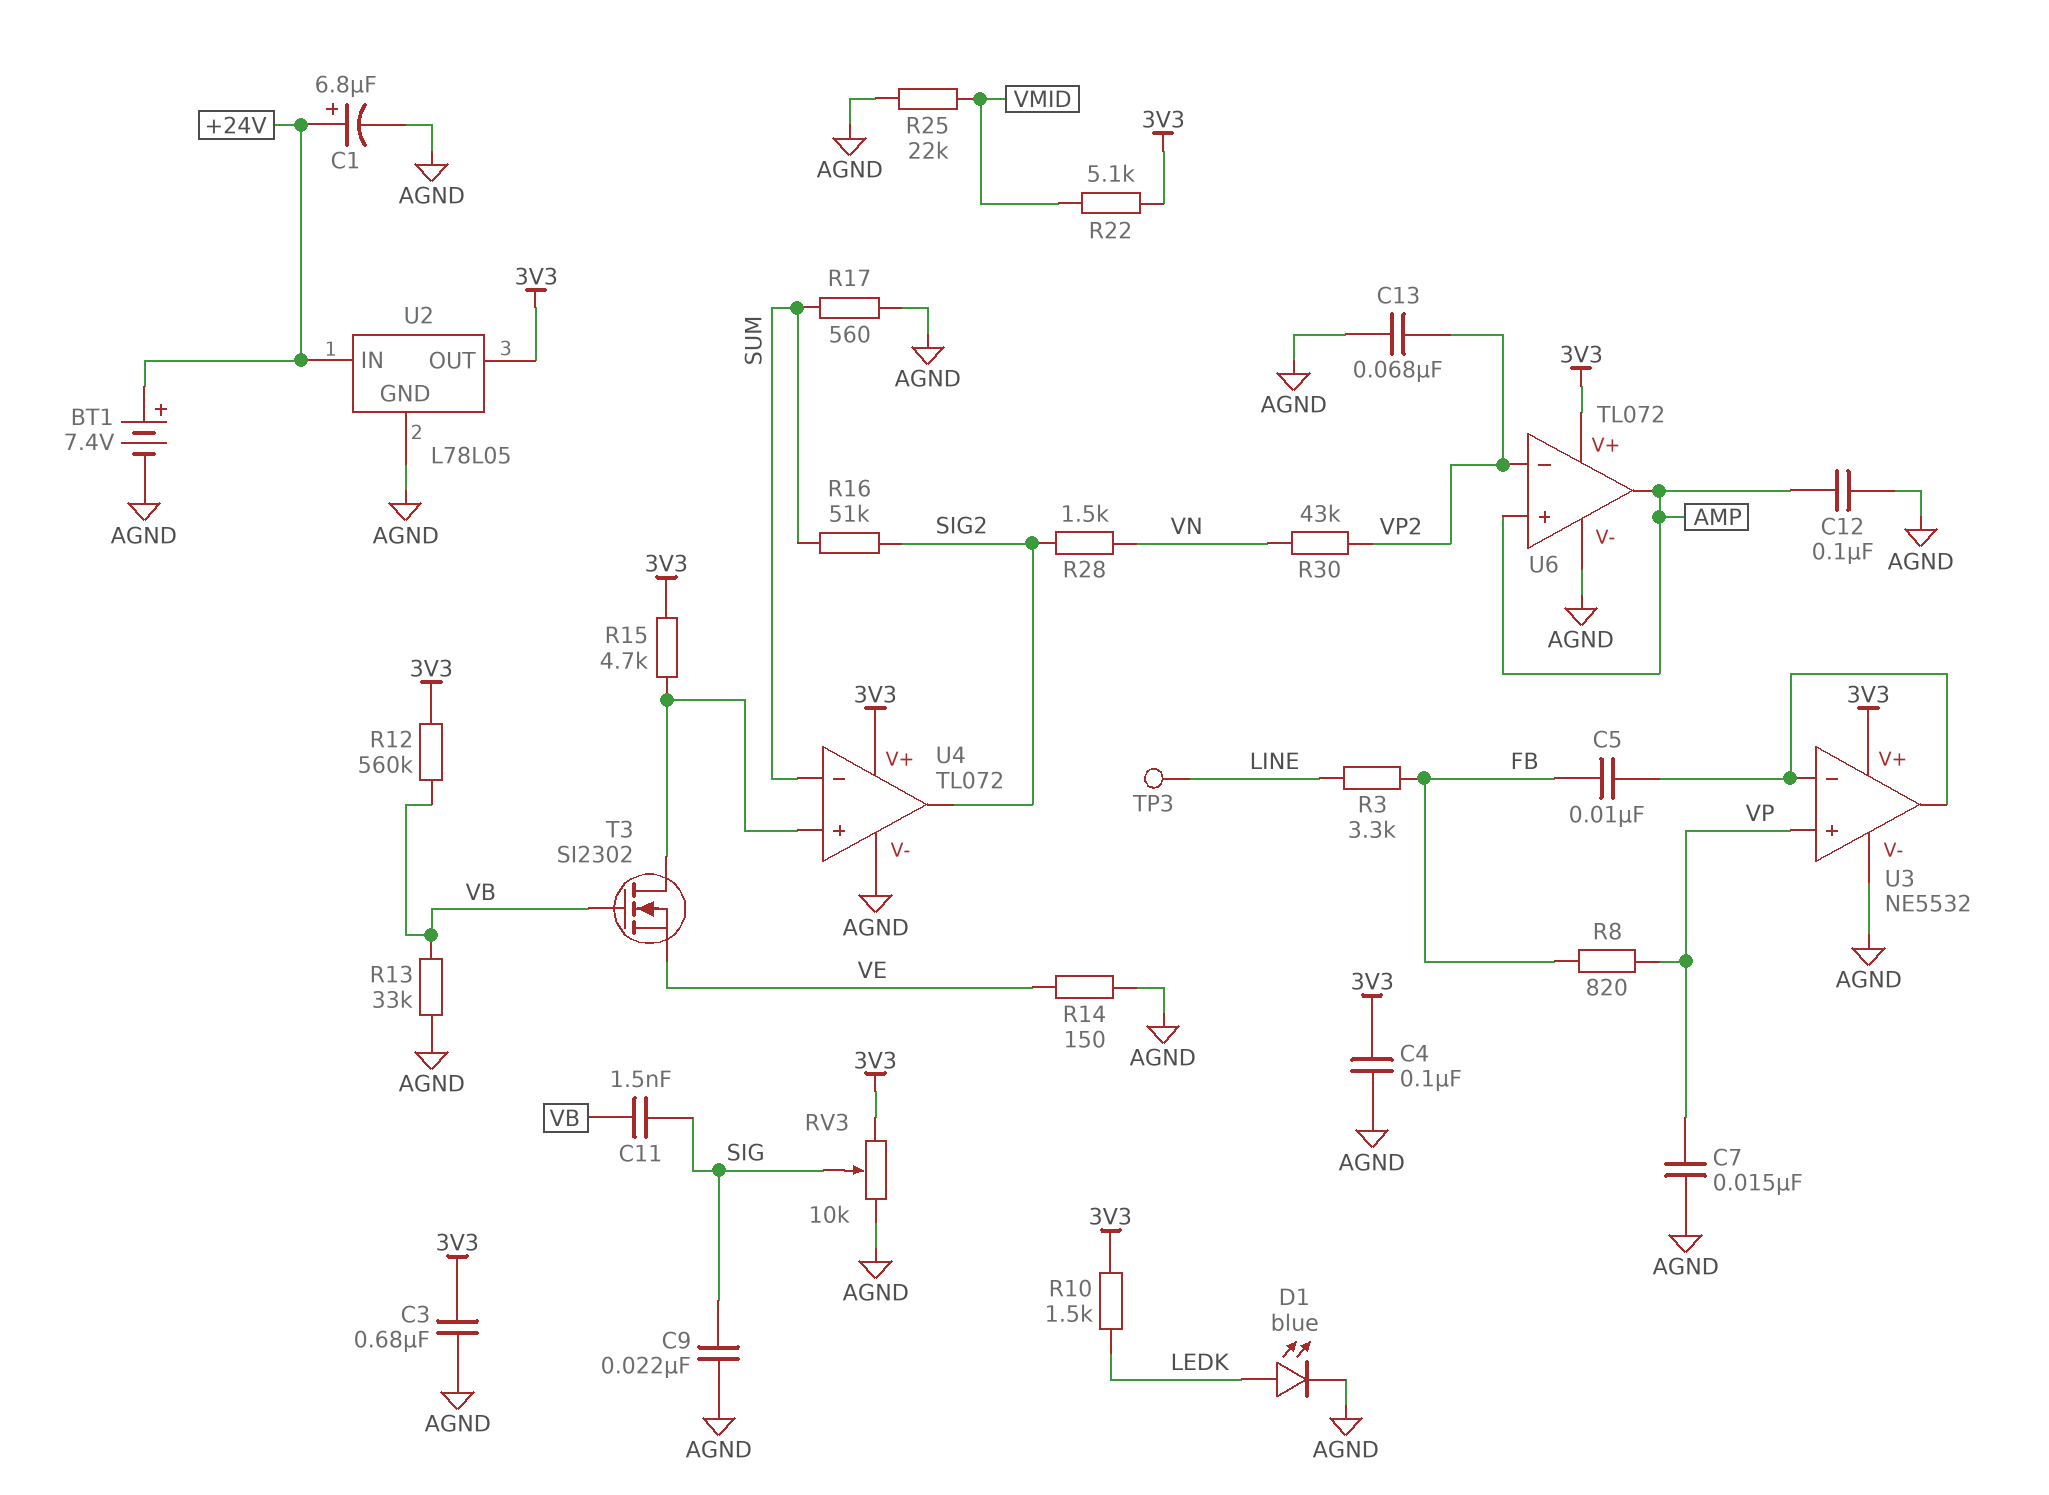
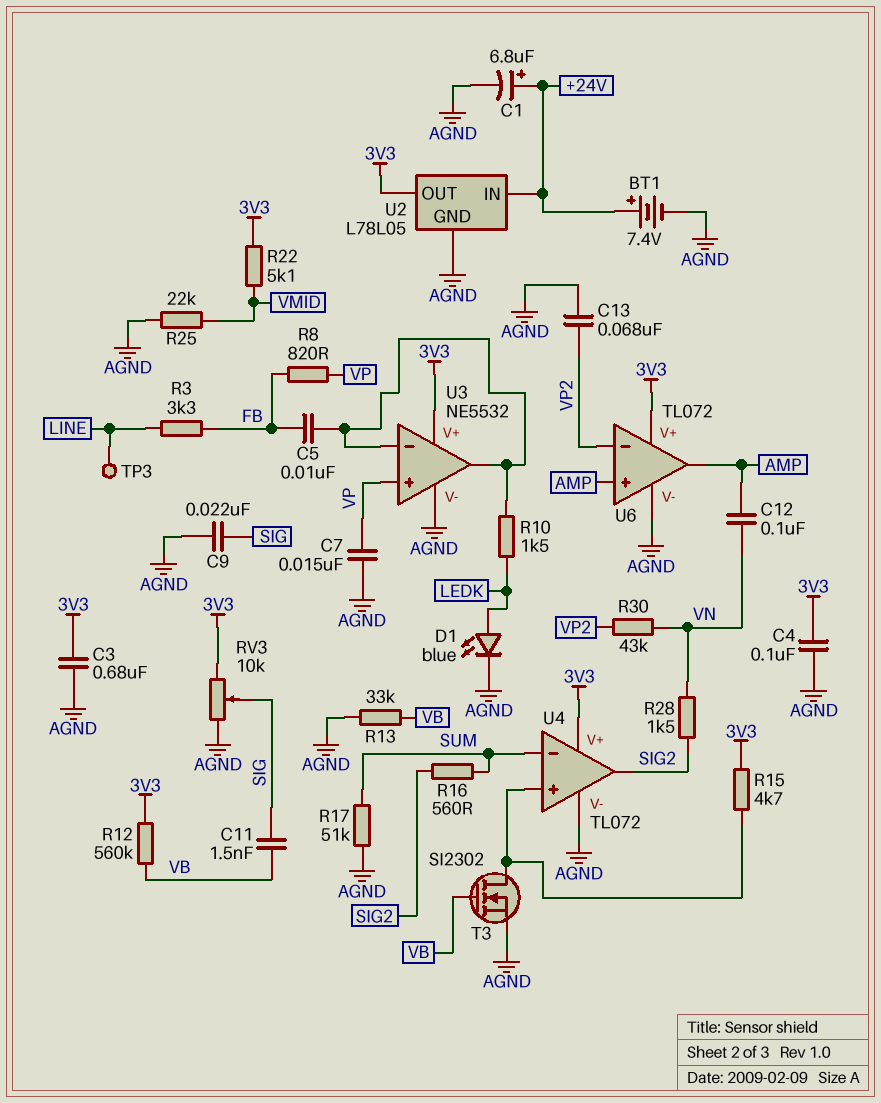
C12: 100nF (AGND, AMP) -> 100nF (AMP, VN)
R10: 1.5k (3V3, LEDK) -> 1.5k (LEDK, U3/in-)
R14: 150 (AGND, VE) -> none
R16: 51k (SIG2, SUM) -> 560 (SIG2, SUM)
R17: 560 (AGND, SUM) -> 51k (AGND, SUM)
T3: NMOS SI2302 (G VB, D U4/in+, S VE) -> NMOS SI2302 (G VB, D U4/in+, S AGND)

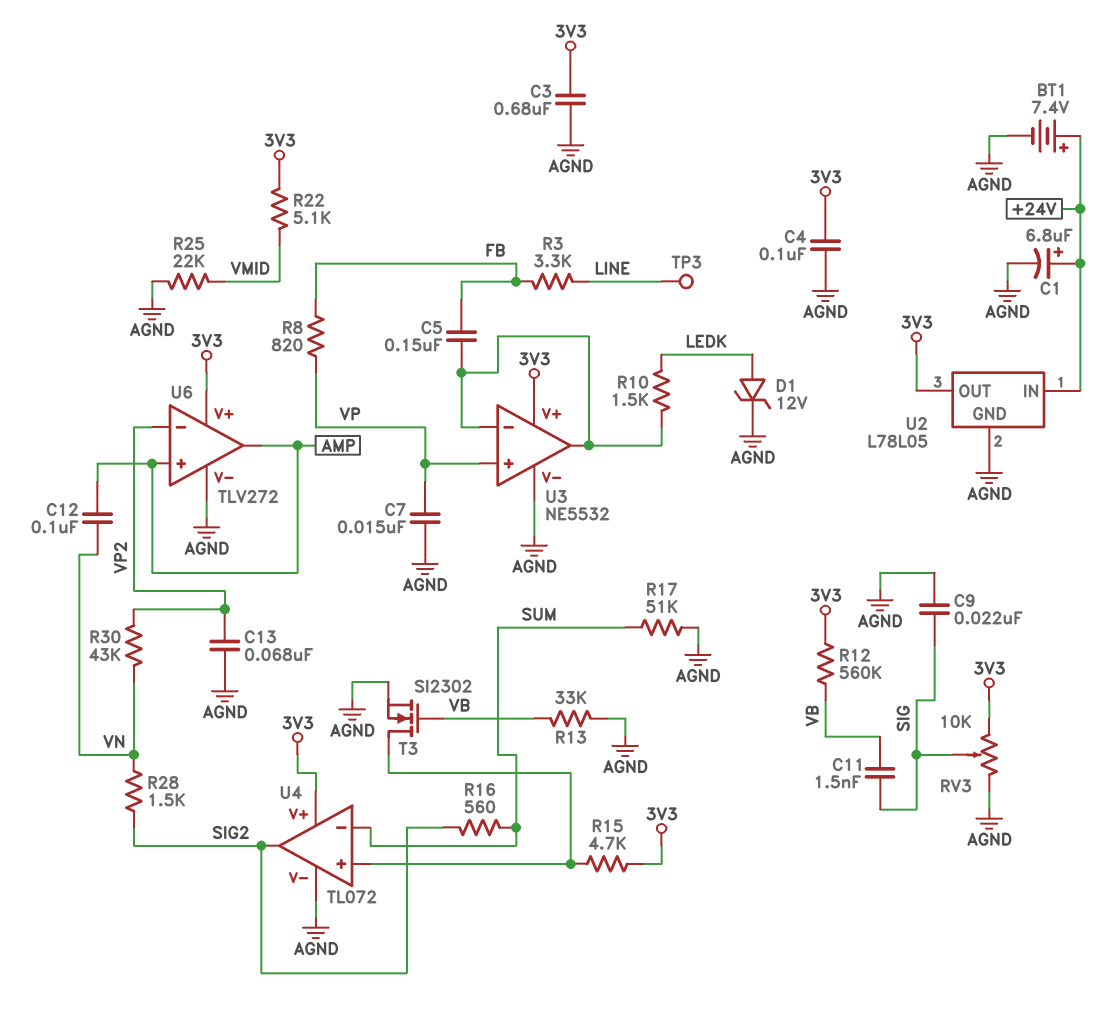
C5: 10nF (FB, U3/in-) -> 150nF (FB, U3/in-)
D1: LED blue (A LEDK, K AGND) -> zener 12V (A LEDK, K AGND)
U6: TL072 -> TLV272

